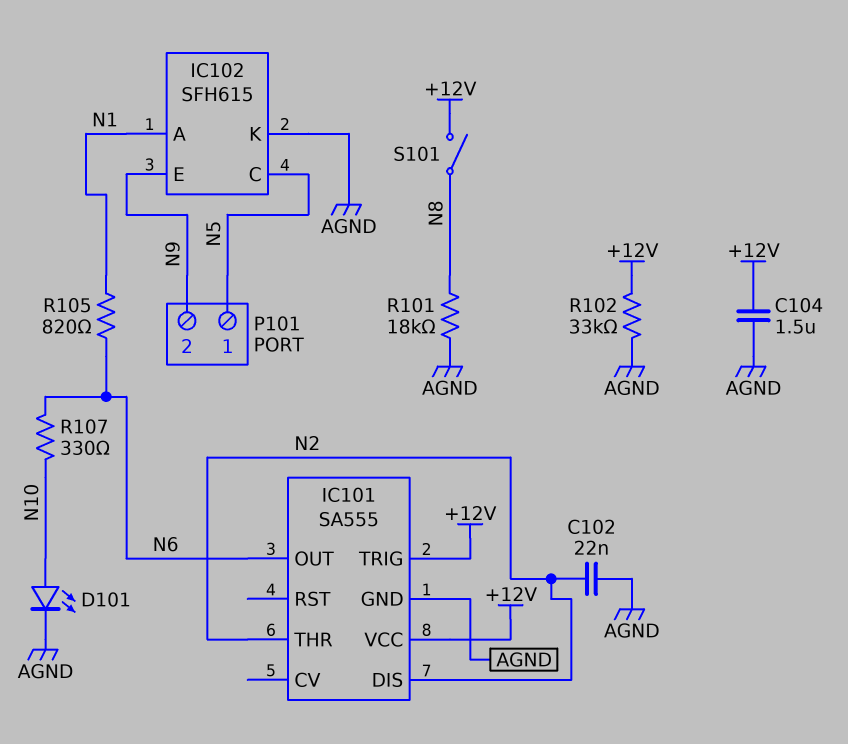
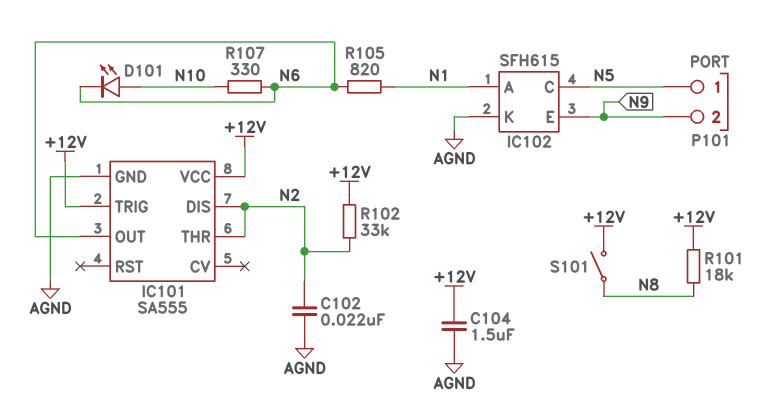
D101: LED (A N10, K AGND) -> LED (A N10, K N6)
R101: 18k (AGND, N8) -> 18k (+12V, N8)
R102: 33k (+12V, AGND) -> 33k (+12V, N2)

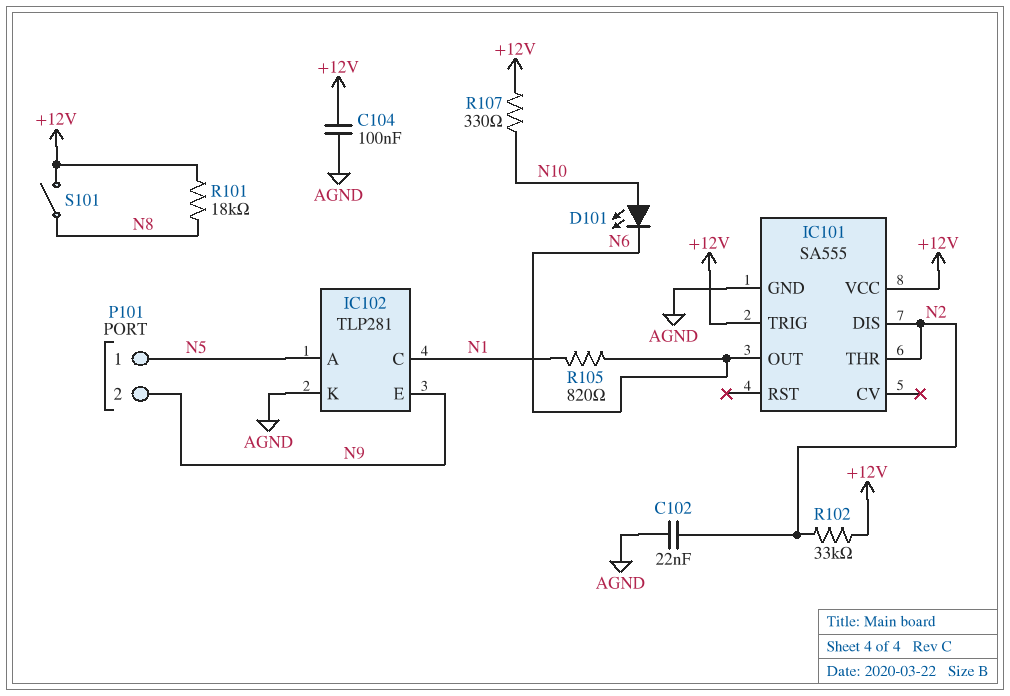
C104: 1.5uF (+12V, AGND) -> 100nF (+12V, AGND)
IC102: SFH615 -> TLP281
IC102 pin A: N1 -> N5
IC102 pin C: N5 -> N1
R107: 330 (N6, N10) -> 330 (+12V, N10)

